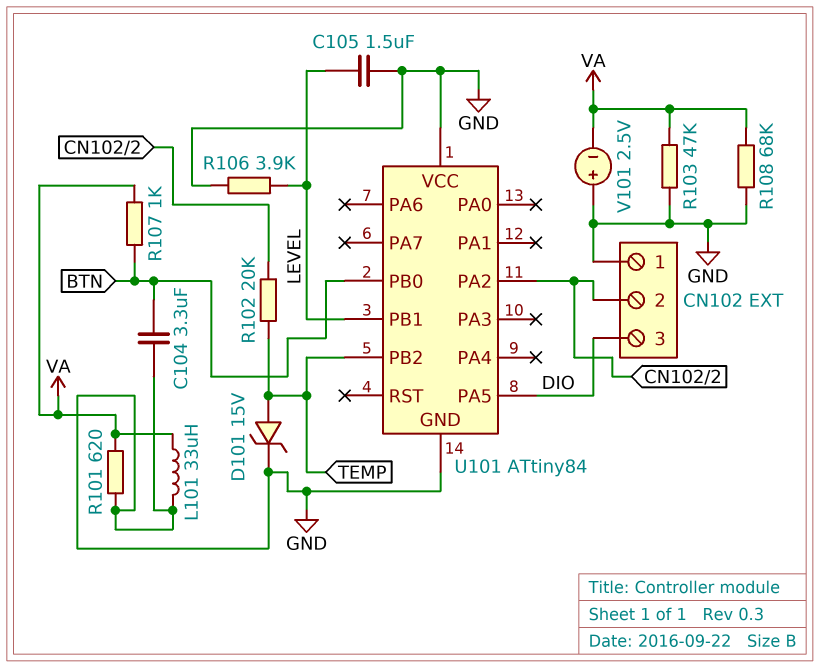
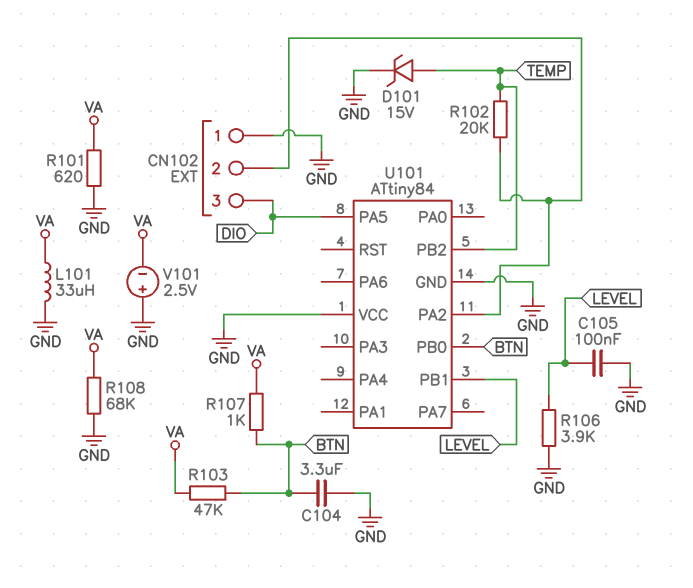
C105: 1.5uF (GND, LEVEL) -> 100nF (GND, LEVEL)
R103: 47k (GND, VA) -> 47k (BTN, VA)

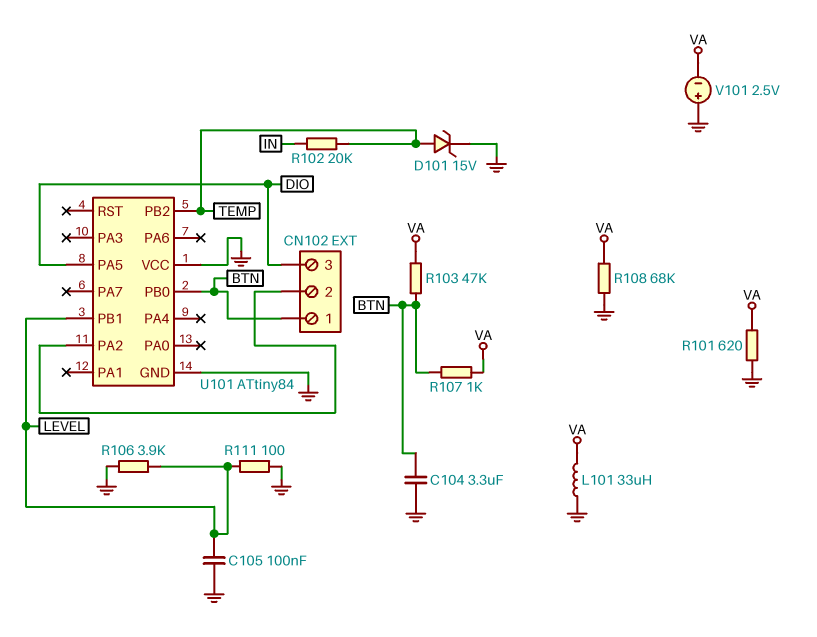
CN102 pin 1: GND -> BTN
R102: 20k (CN102/2, TEMP) -> 20k (IN, TEMP)
R111: none -> 100 (GND, LEVEL)

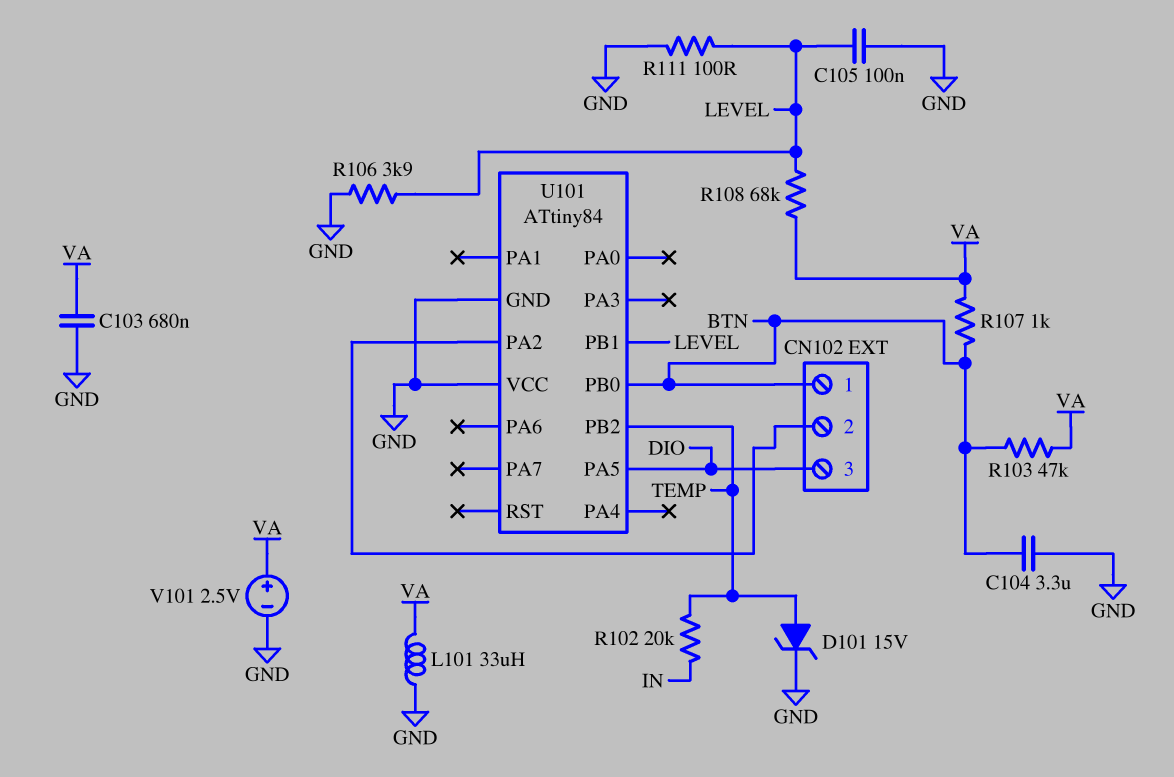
C103: none -> 680nF (GND, VA)
R101: 620 (GND, VA) -> none
R108: 68k (GND, VA) -> 68k (LEVEL, VA)
V101: 2.5V (plus GND, minus VA) -> 2.5V (plus VA, minus GND)

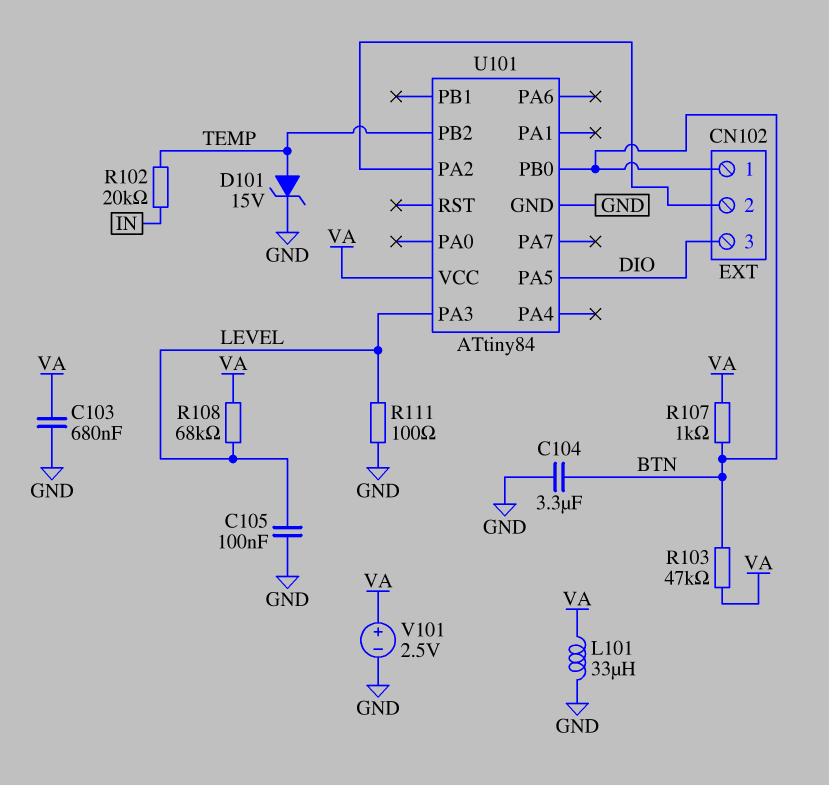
R106: 3.9k (GND, LEVEL) -> none
U101 pin PA3: none -> LEVEL
U101 pin PB1: LEVEL -> none
U101 pin VCC: GND -> VA

